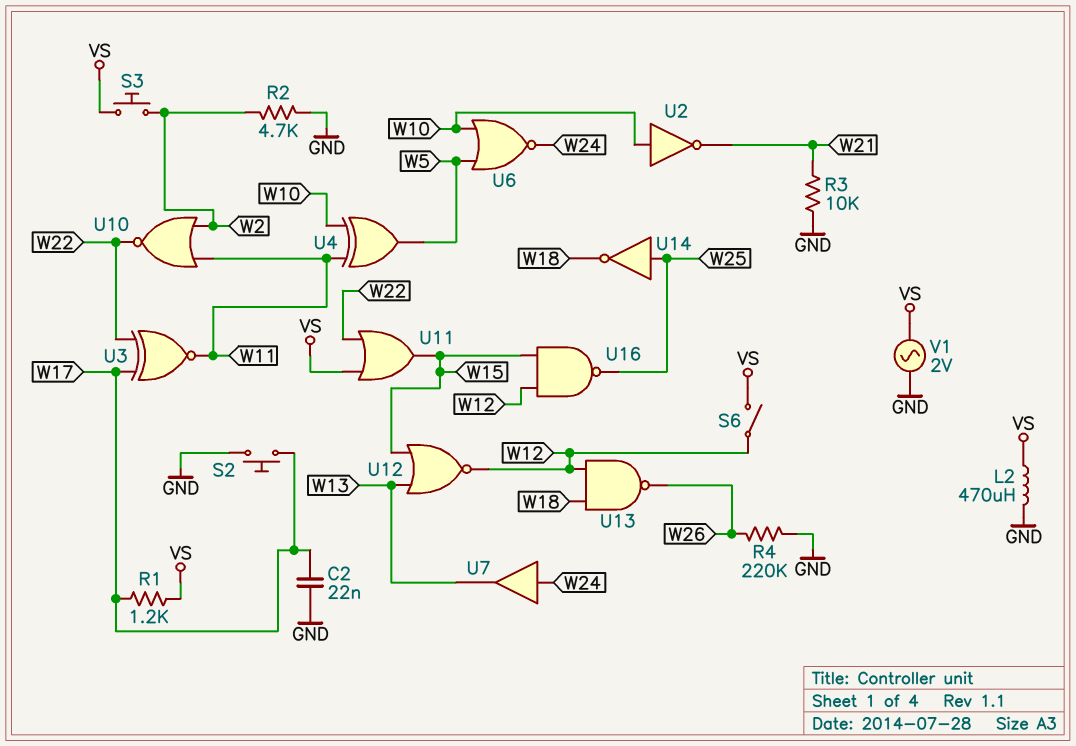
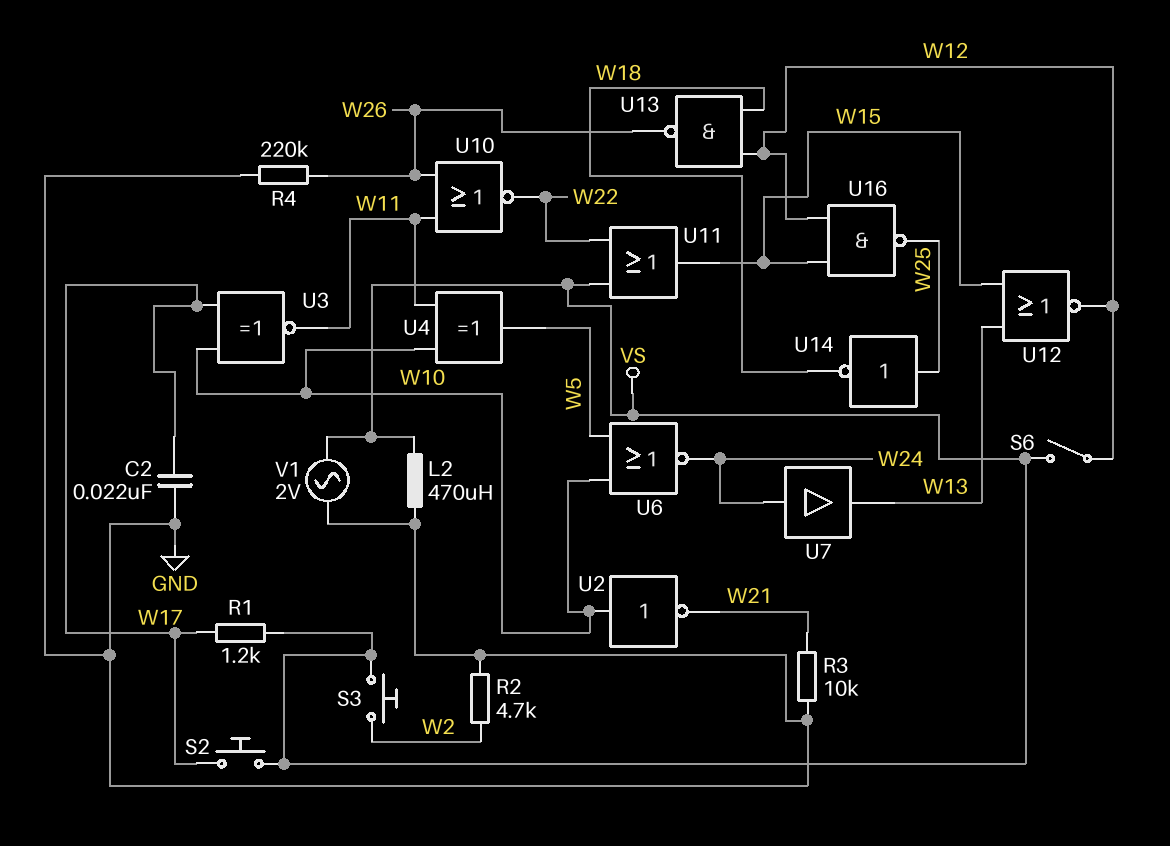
S2: button (GND, W17) -> button (VS, W17)
U3: XNOR (in W17, in W22, out W11) -> XNOR (in W10, in W17, out W11)
U10: NOR (in W2, in W11, out W22) -> NOR (in W11, in W26, out W22)

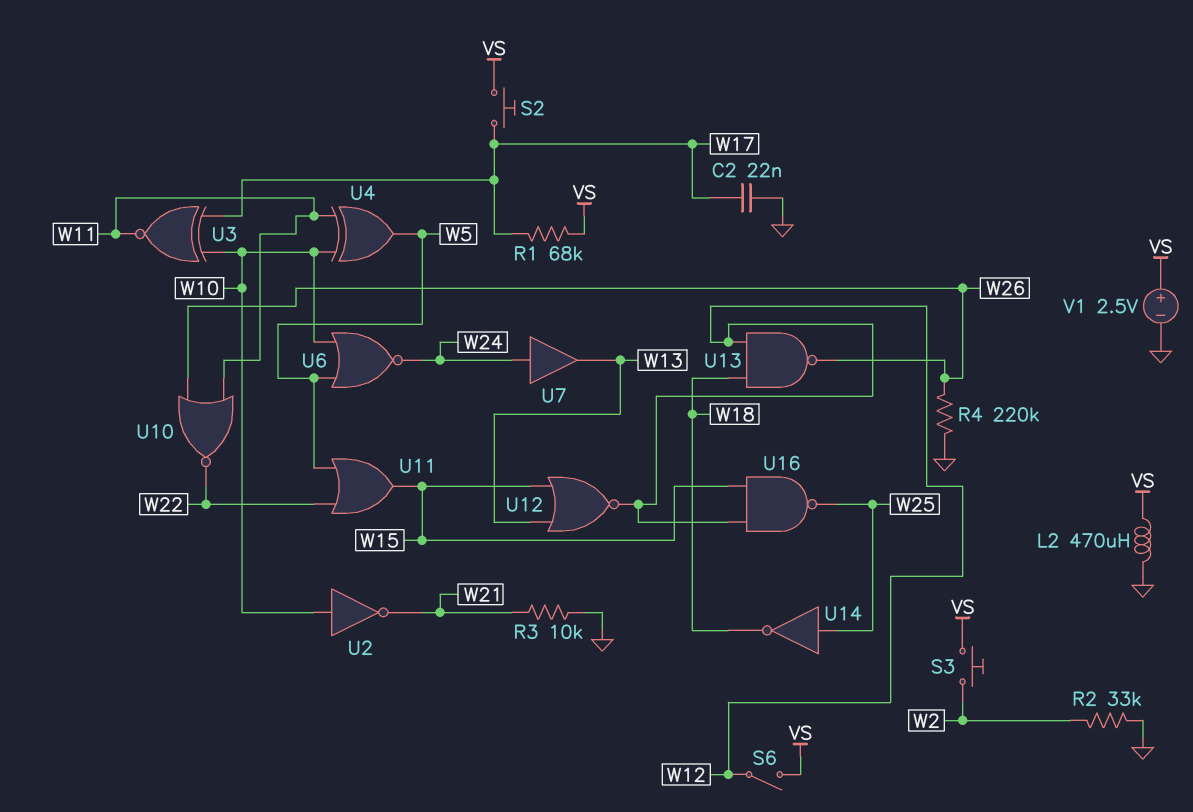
R1: 1.2k (VS, W17) -> 68k (VS, W17)
R2: 4.7k (GND, W2) -> 33k (GND, W2)
U11: OR (in VS, in W22, out W15) -> OR (in W5, in W22, out W15)
V1: AC 2V (GND, VS) -> 2.5V (plus VS, minus GND)

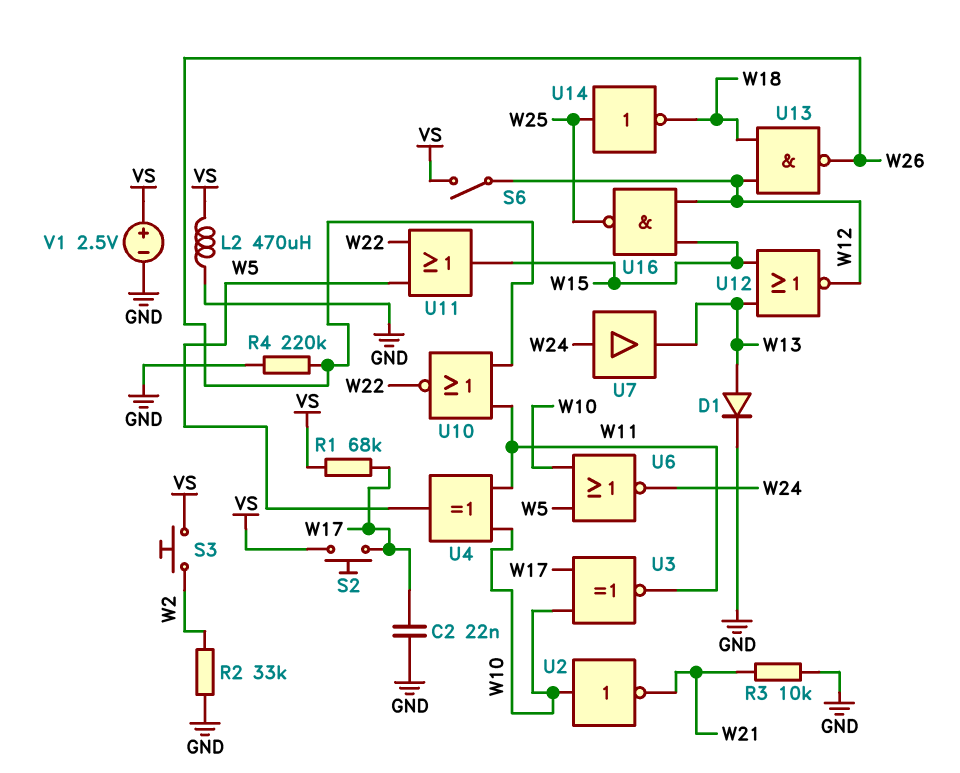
D1: none -> diode (A W13, K GND)

